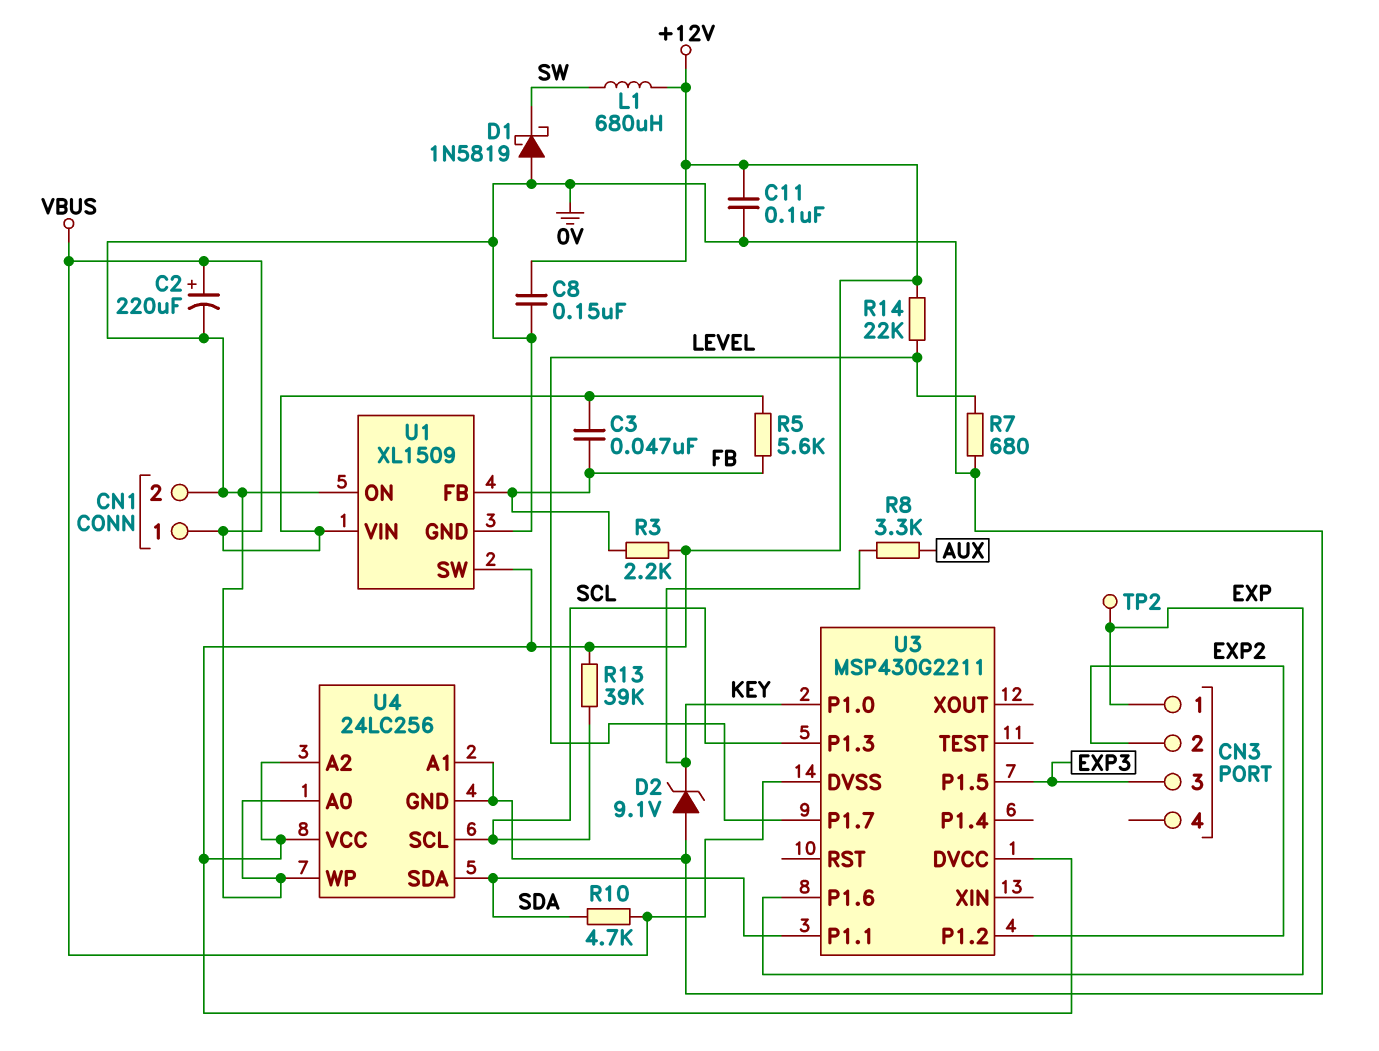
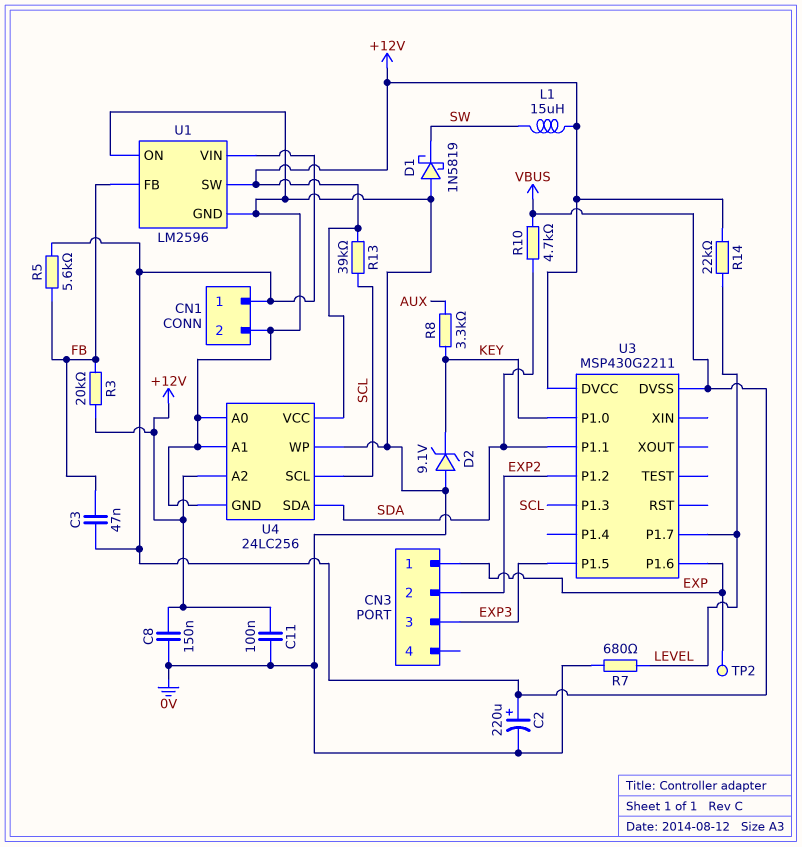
L1: 680uH (+12V, SW) -> 15uH (+12V, SW)
R3: 2.2k (+12V, FB) -> 20k (+12V, FB)
U1: XL1509 -> LM2596

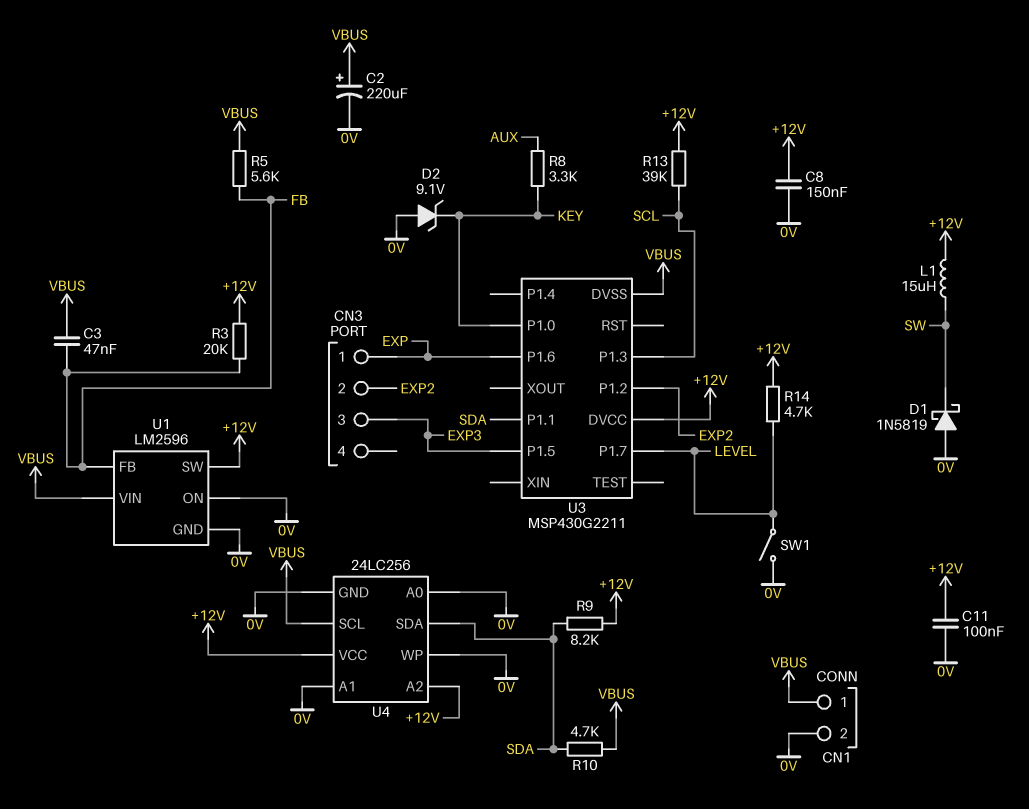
R7: 680 (0V, LEVEL) -> none
R9: none -> 8.2k (+12V, SDA)
R14: 22k (+12V, LEVEL) -> 4.7k (+12V, LEVEL)
SW1: none -> switch (0V, LEVEL)
TP2: test point (EXP) -> none
U4 pin SCL: SCL -> VBUS

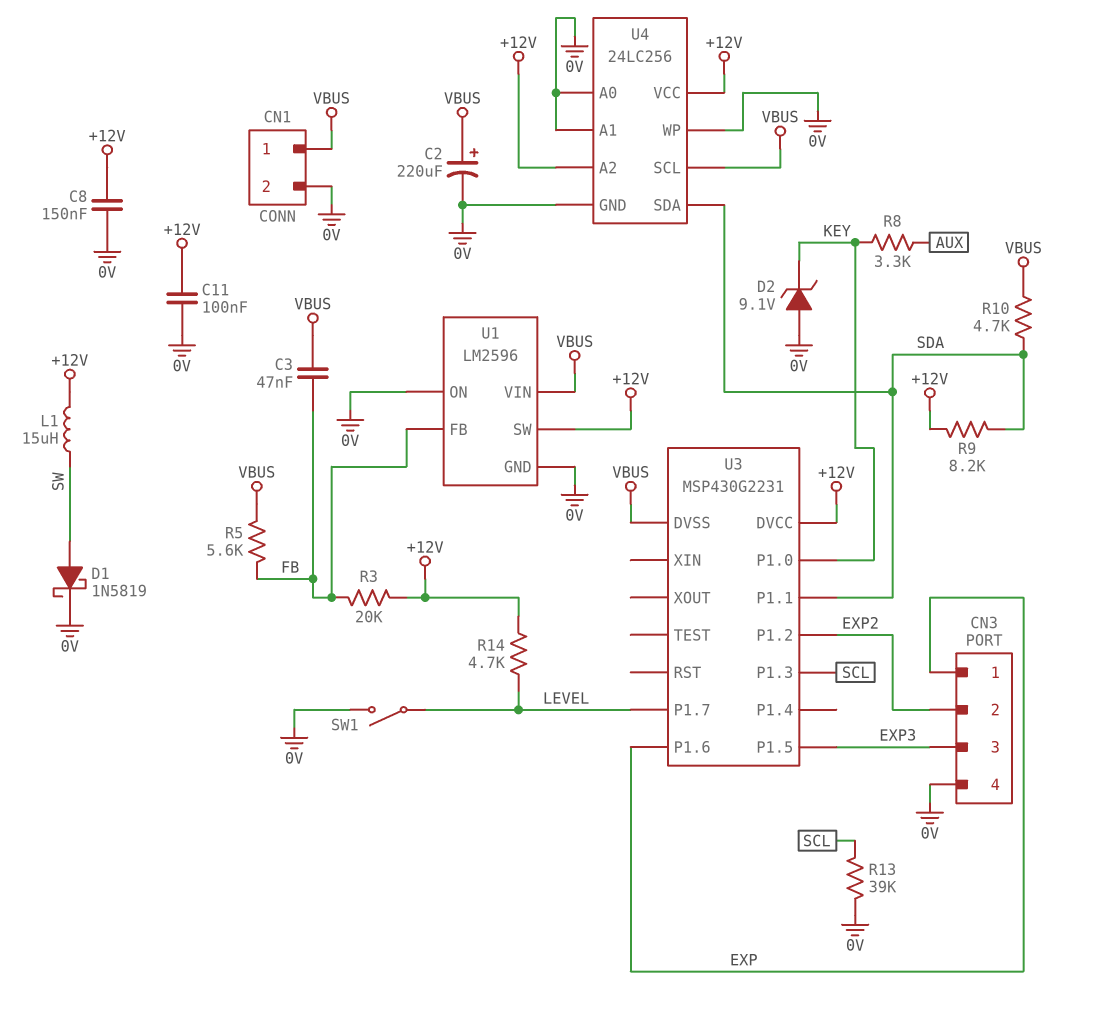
CN3 pin 4: none -> 0V
D1: schottky 1N5819 (A 0V, K SW) -> schottky 1N5819 (A SW, K 0V)
R13: 39k (+12V, SCL) -> 39k (0V, SCL)
U3: MSP430G2211 -> MSP430G2231

